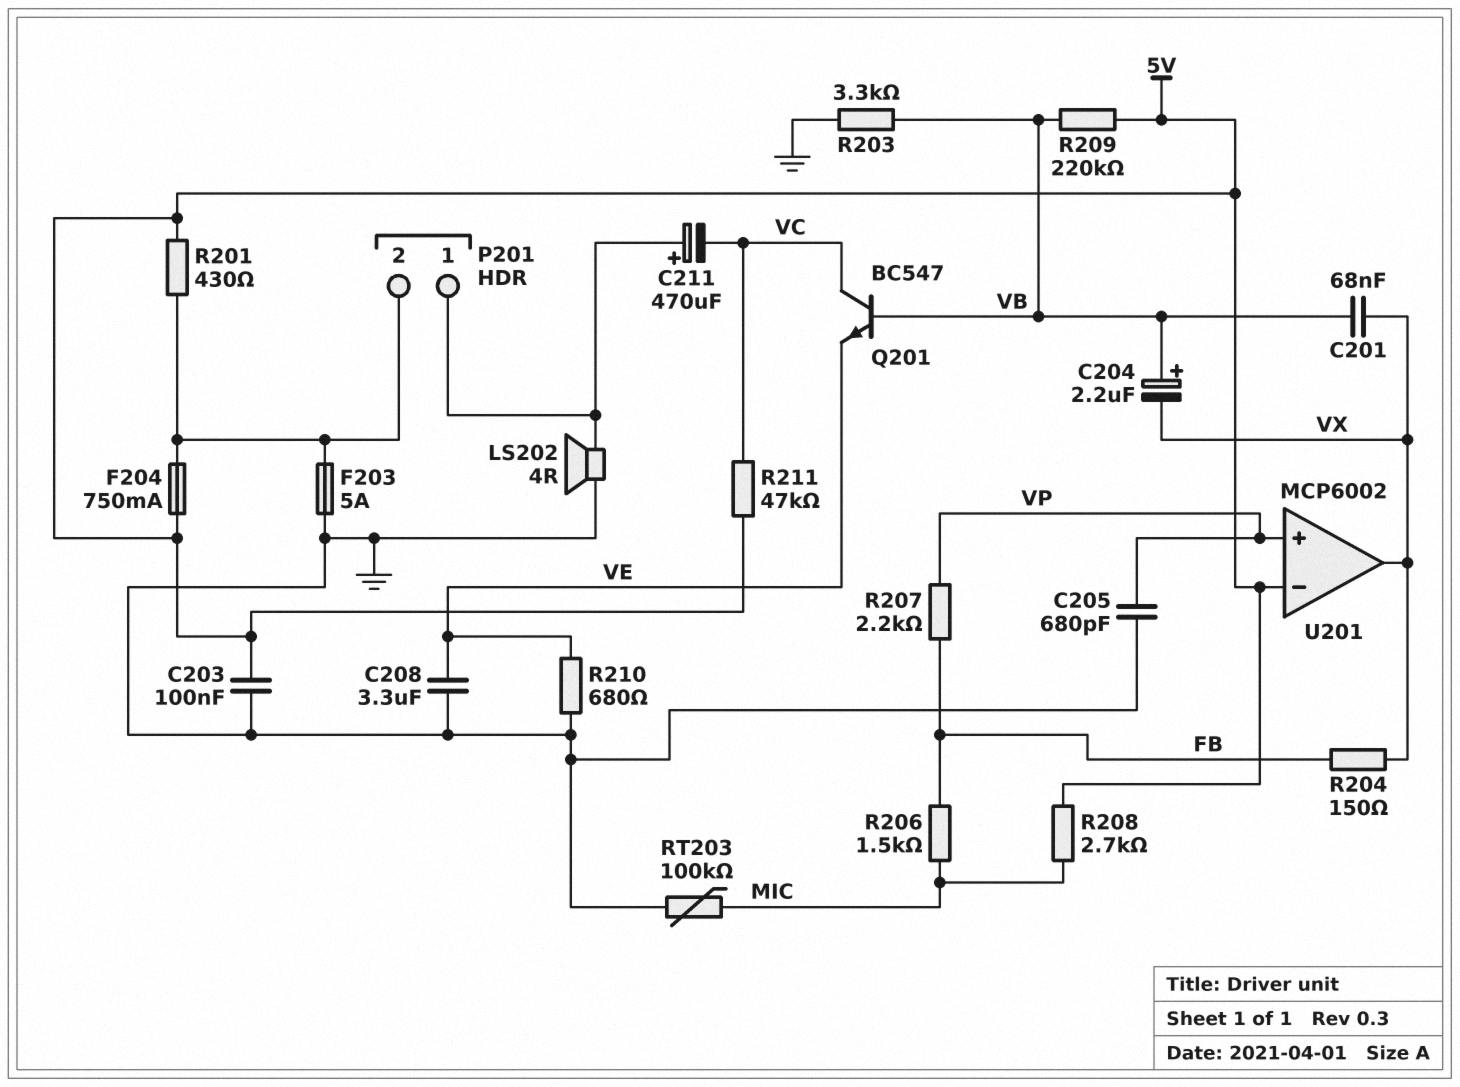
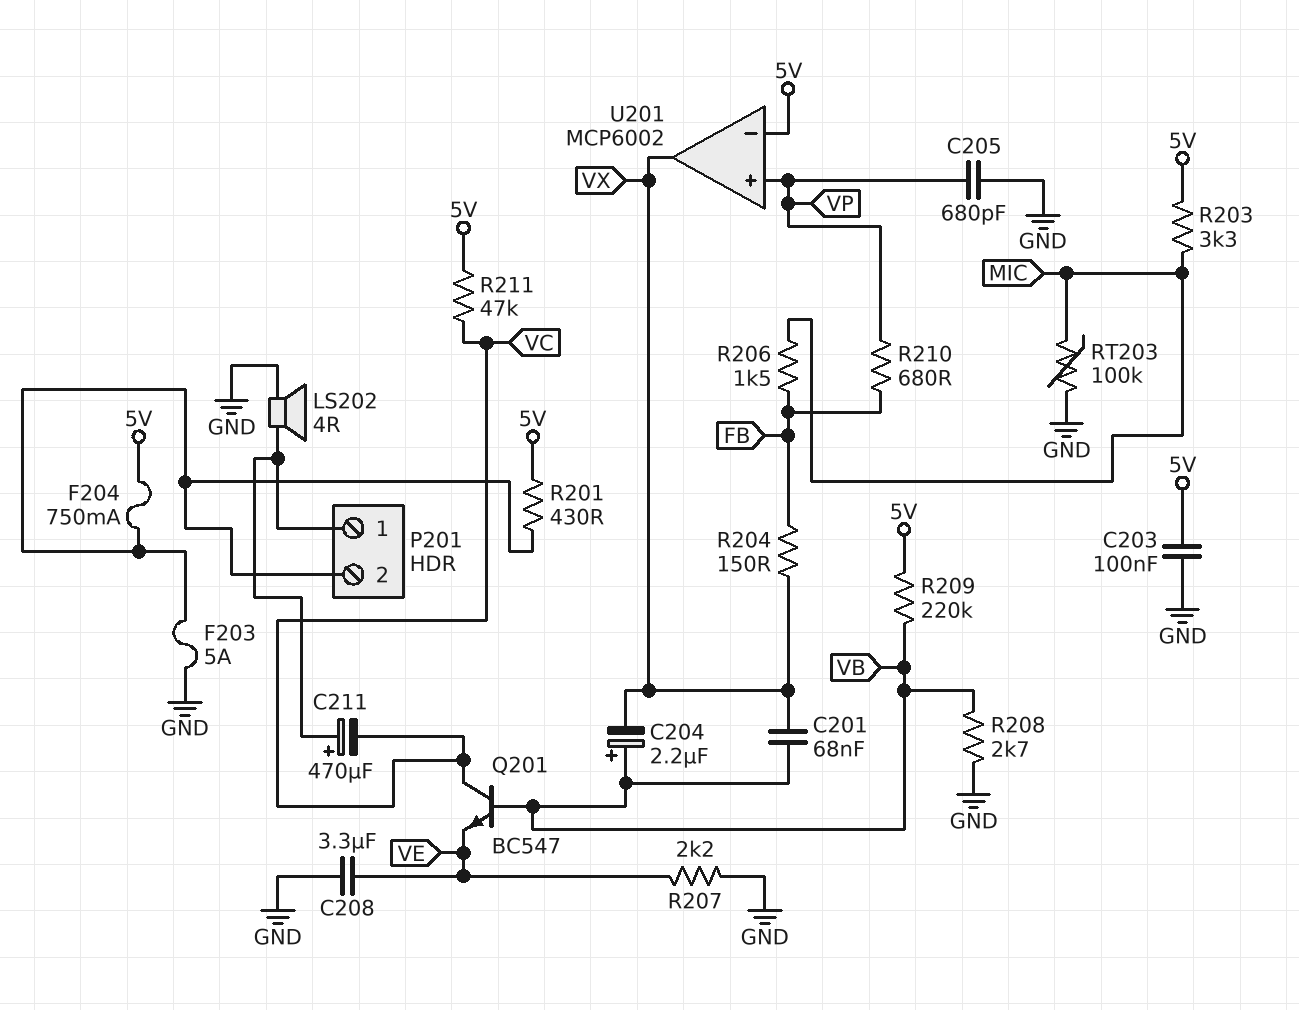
R203: 3.3k (GND, VB) -> 3.3k (5V, MIC)
R207: 2.2k (FB, VP) -> 2.2k (GND, VE)
R208: 2.7k (5V, MIC) -> 2.7k (GND, VB)
R210: 680 (GND, VE) -> 680 (FB, VP)

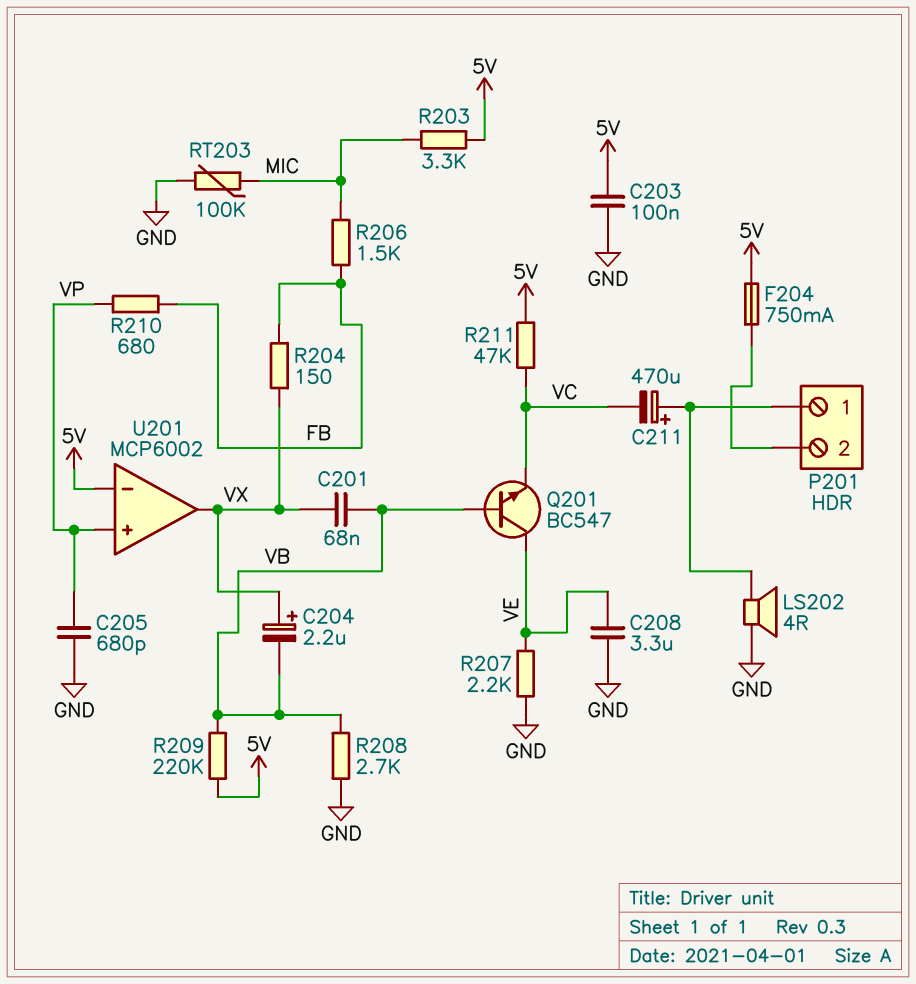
C204: 2.2uF (plus VB, minus VX) -> 2.2uF (plus VX, minus VB)
F203: 5A (GND, P201/2) -> none
Q201: NPN BC547 (B VB, C VC, E VE) -> NPN BC547 (B VB, C VE, E VC)
R201: 430 (5V, P201/2) -> none

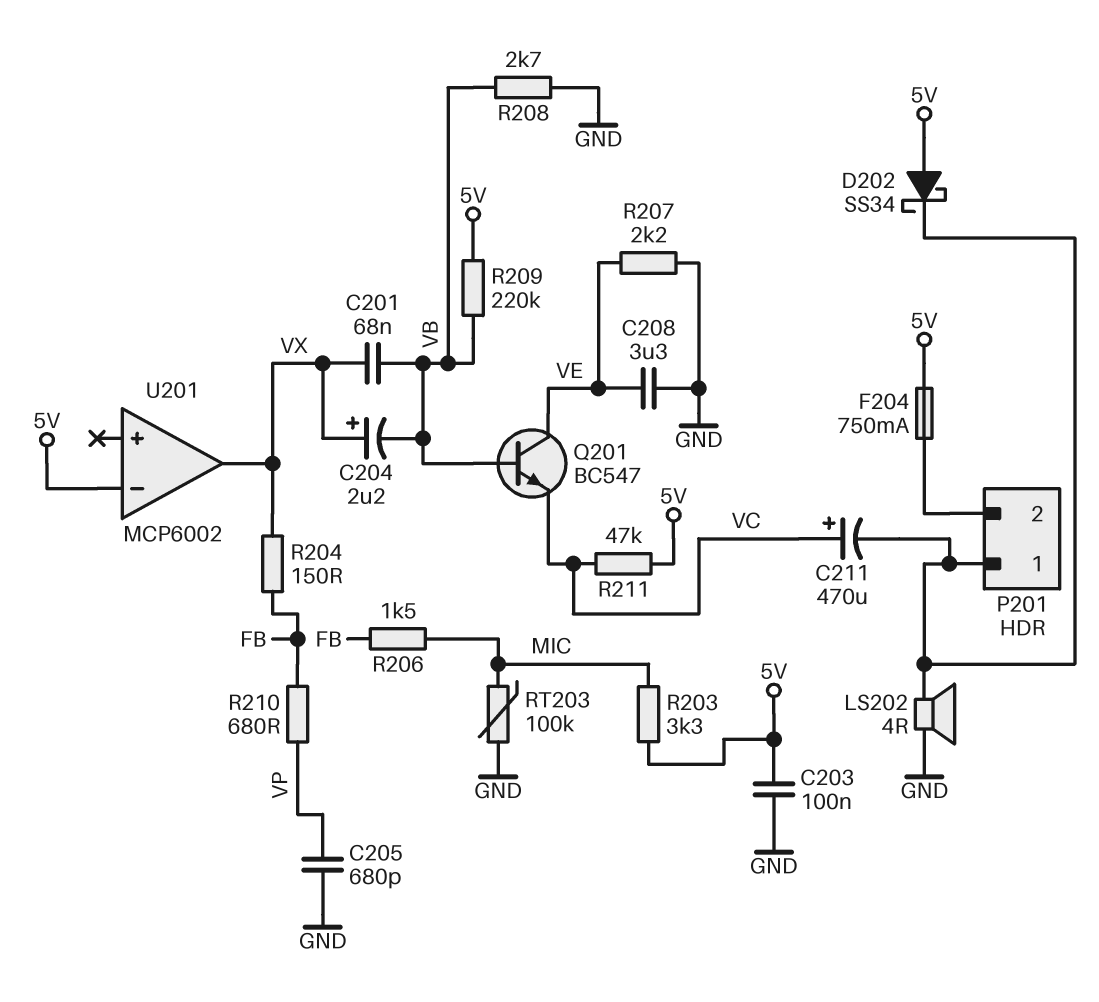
C211: 470uF (plus P201/1, minus VC) -> 470uF (plus VC, minus P201/1)
D202: none -> schottky SS34 (A 5V, K P201/1)
U201 pin in+: VP -> none

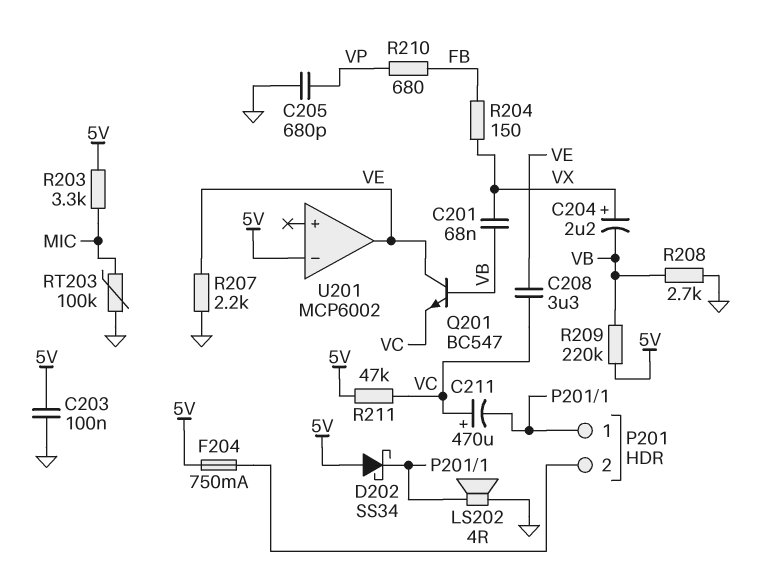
C208: 3.3uF (GND, VE) -> 3.3uF (VC, VE)
R206: 1.5k (FB, MIC) -> none
U201 pin out: VX -> VE

